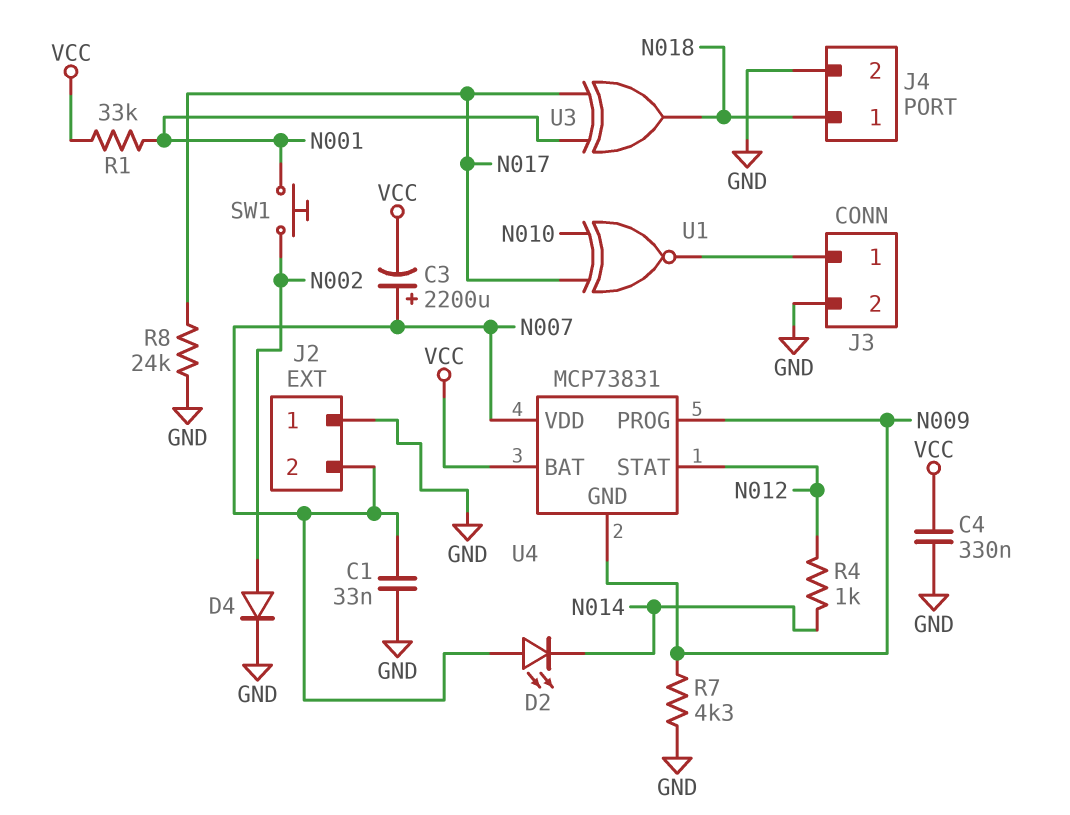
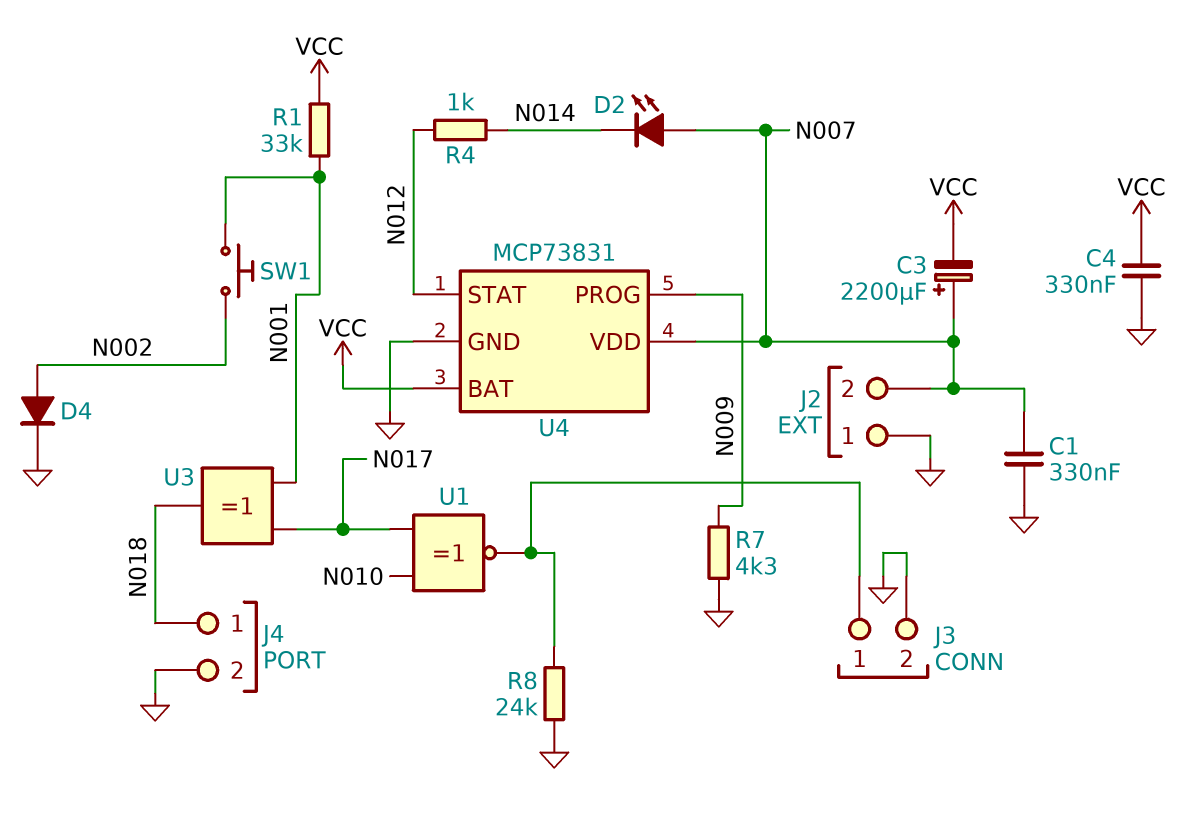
C1: 33nF (GND, N007) -> 330nF (GND, N007)
R8: 24k (GND, N017) -> 24k (GND, J3/1)
U4 pin GND: N009 -> GND

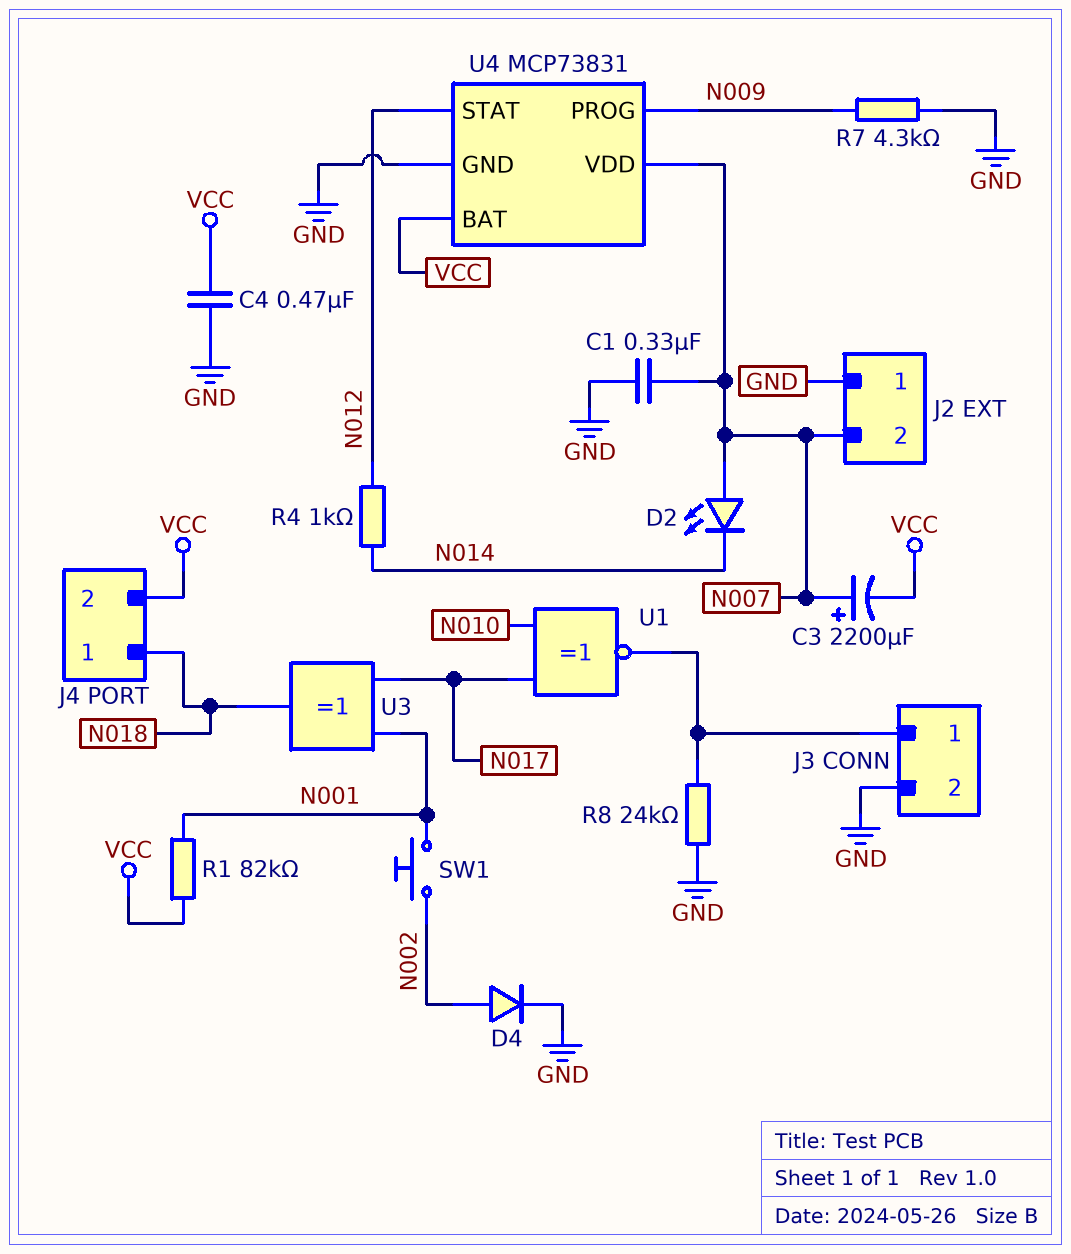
C4: 330nF (GND, VCC) -> 470nF (GND, VCC)
J4 pin 2: GND -> VCC
R1: 33k (N001, VCC) -> 82k (N001, VCC)

